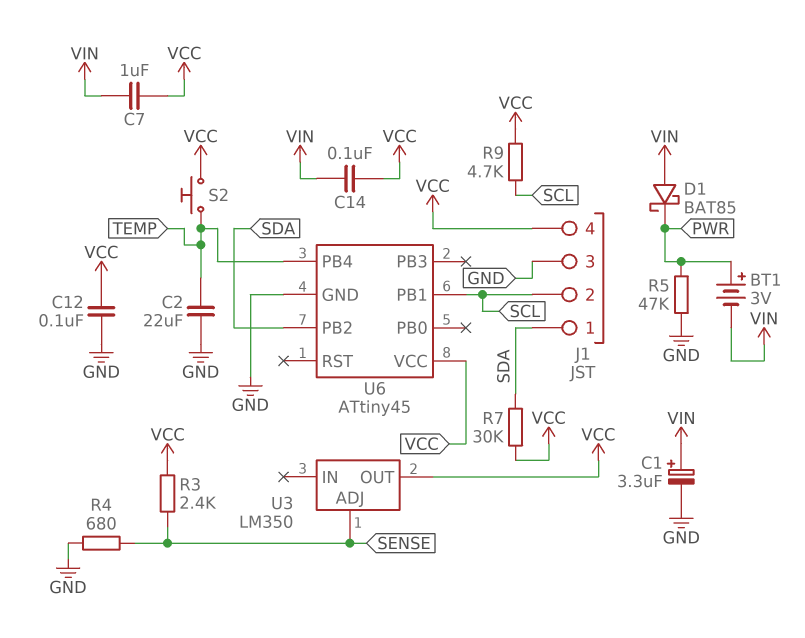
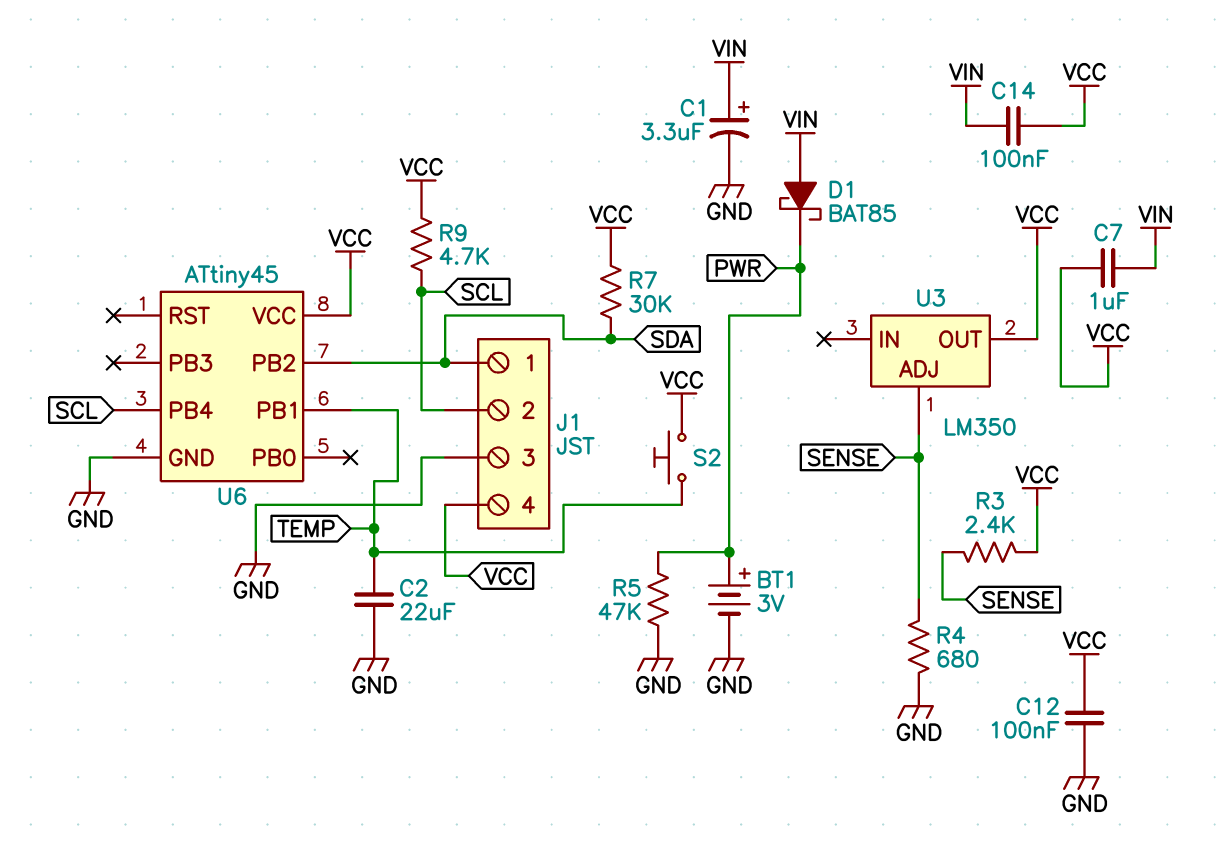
BT1: 3V (plus PWR, minus VIN) -> 3V (plus PWR, minus GND)
U6 pin PB1: SCL -> TEMP
U6 pin PB4: TEMP -> SCL

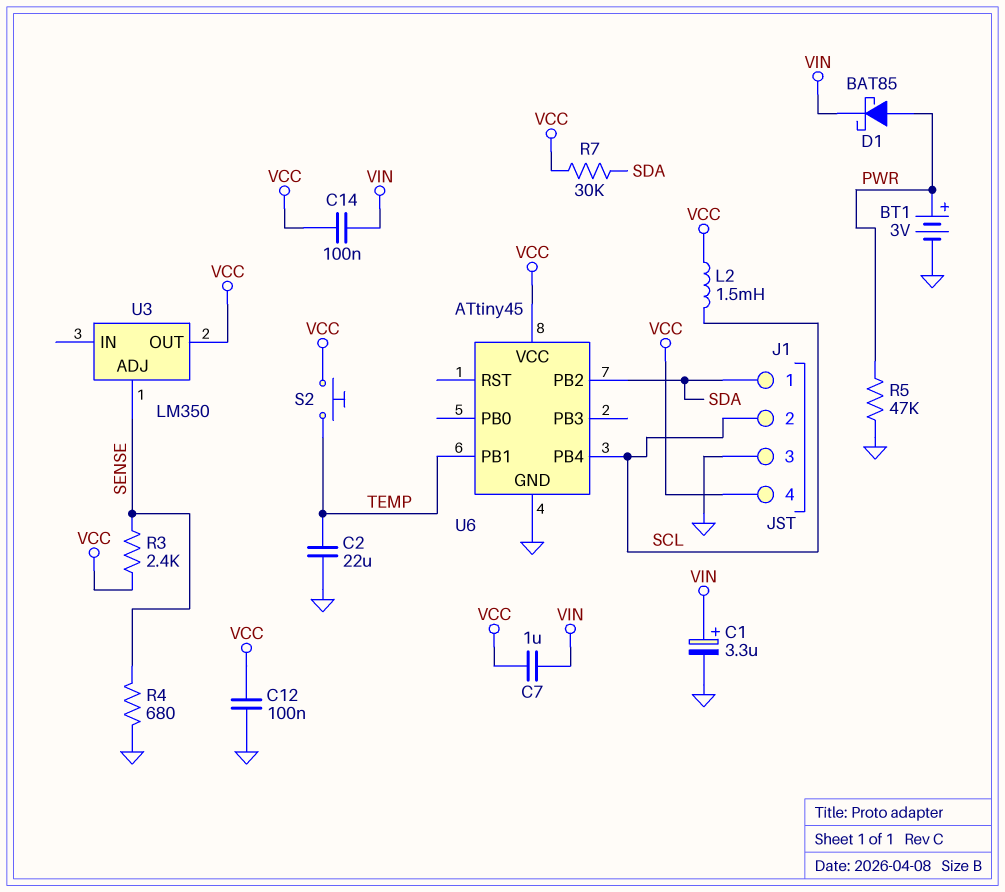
D1: schottky BAT85 (A VIN, K PWR) -> schottky BAT85 (A PWR, K VIN)
L2: none -> 1.5mH (SCL, VCC)
R9: 4.7k (SCL, VCC) -> none

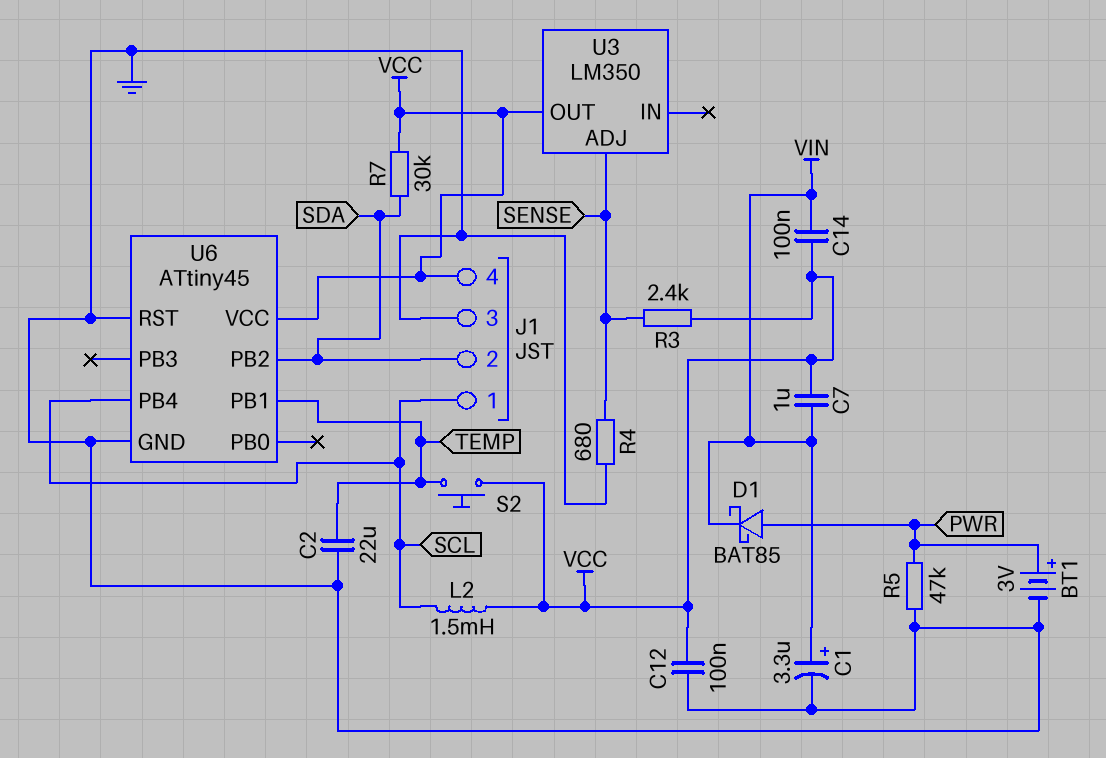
J1 pin 1: SDA -> SCL
J1 pin 2: SCL -> SDA
U6 pin RST: none -> GND

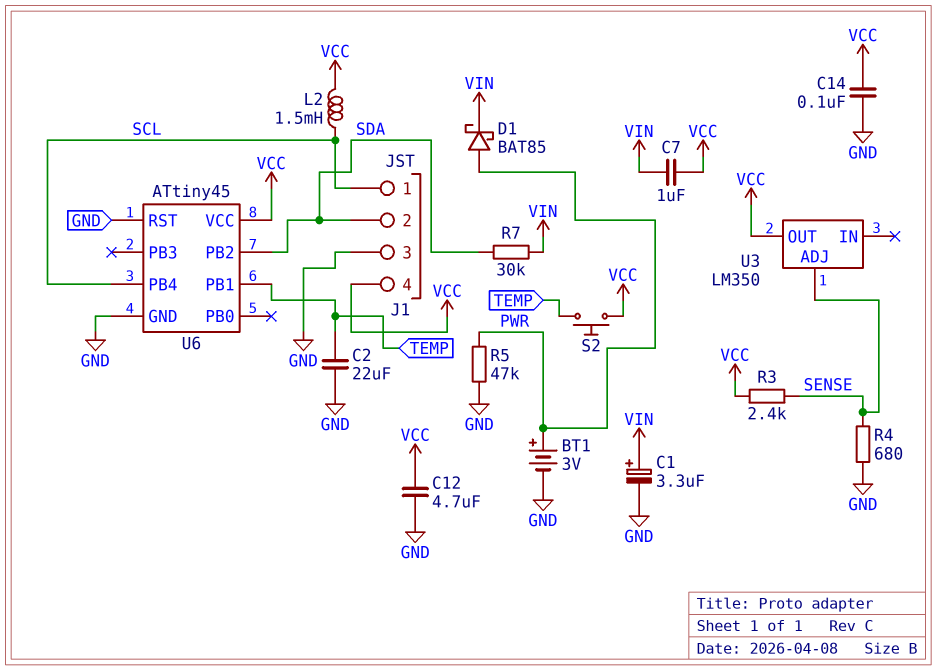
C12: 100nF (GND, VCC) -> 4.7uF (GND, VCC)
C14: 100nF (VCC, VIN) -> 100nF (GND, VCC)
R7: 30k (SDA, VCC) -> 30k (SDA, VIN)

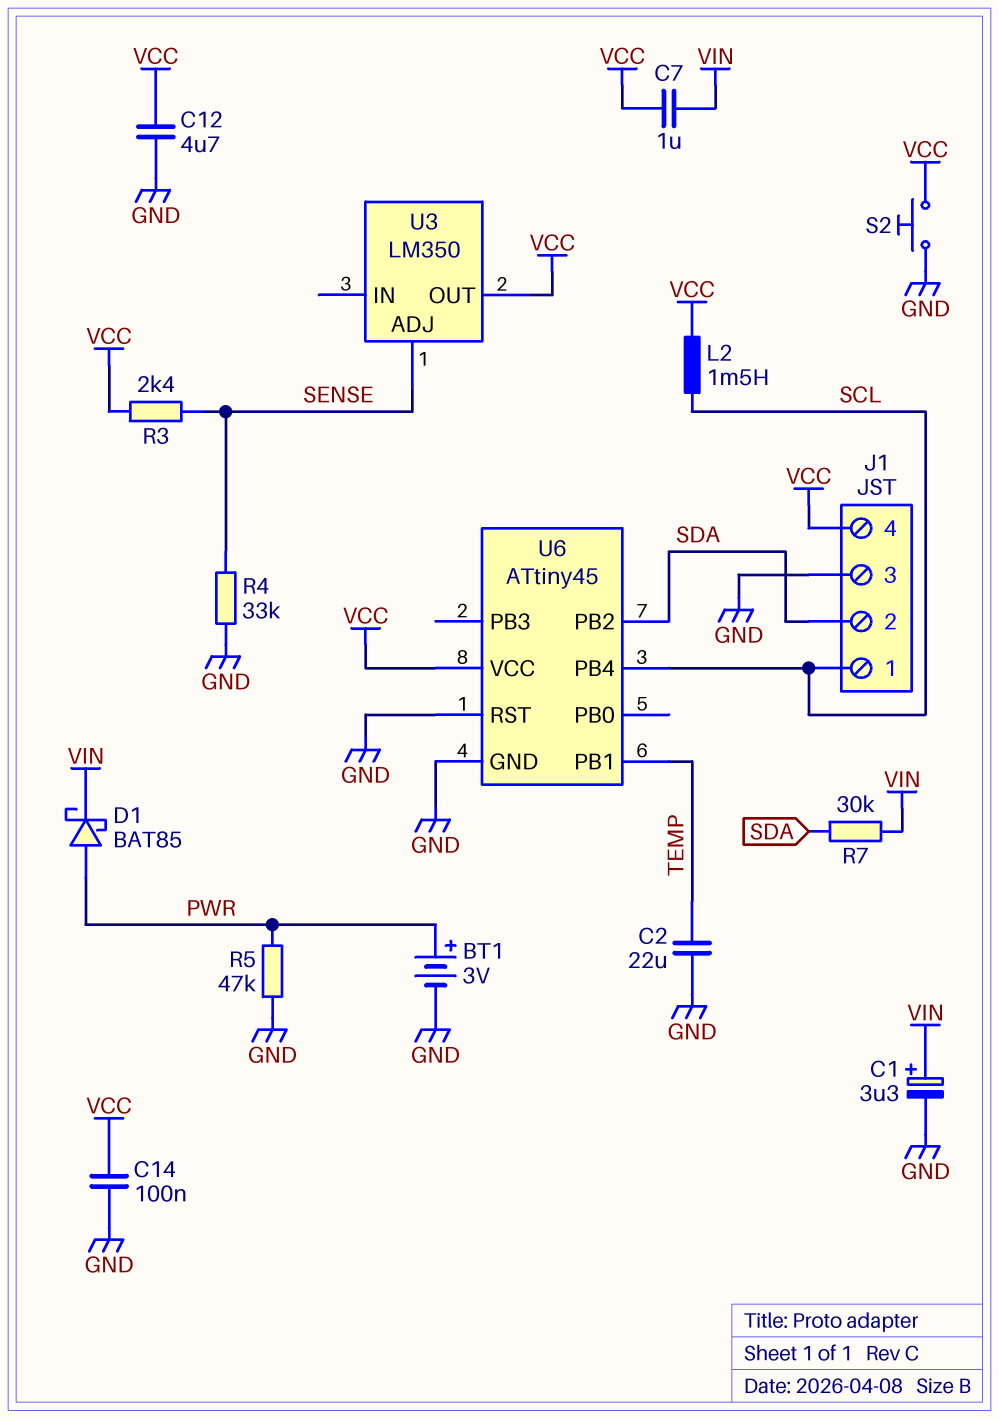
R4: 680 (GND, SENSE) -> 33k (GND, SENSE)
S2: button (TEMP, VCC) -> button (GND, VCC)

